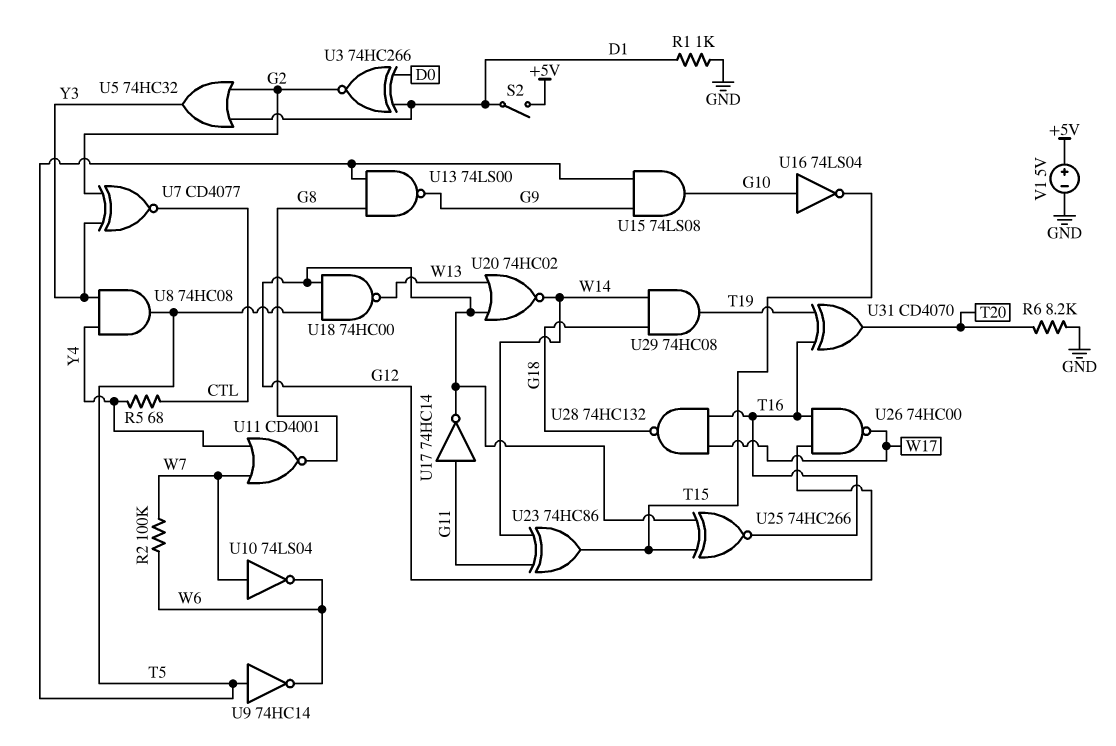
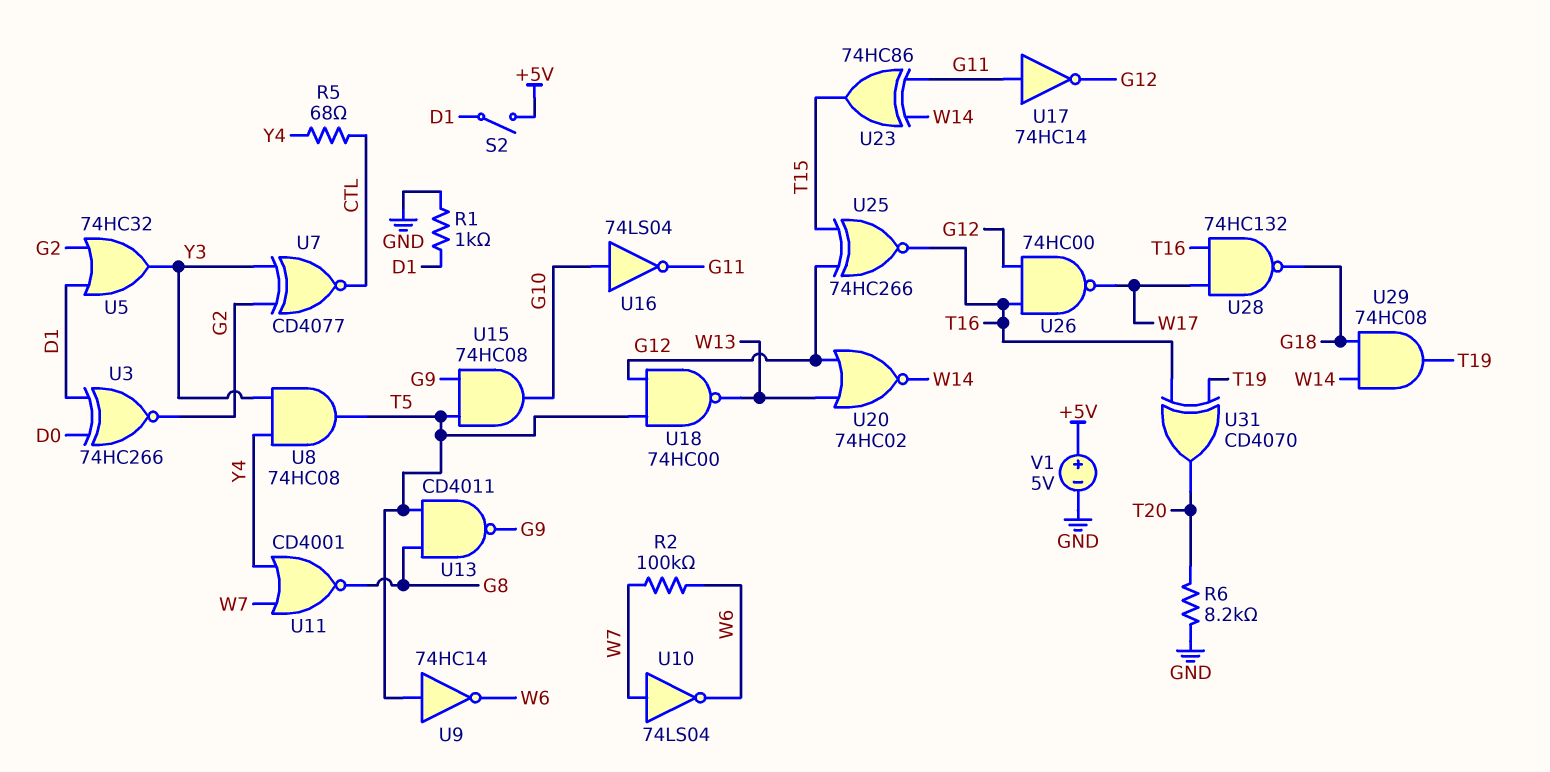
U13: NAND 74LS00 (in G8, in T5, out G9) -> NAND CD4011 (in G8, in T5, out G9)
U15: AND 74LS08 (in G9, in T5, out G10) -> AND 74HC08 (in G9, in T5, out G10)
U16: NOT 74LS04 (in G10, out T15) -> NOT 74LS04 (in G10, out G11)

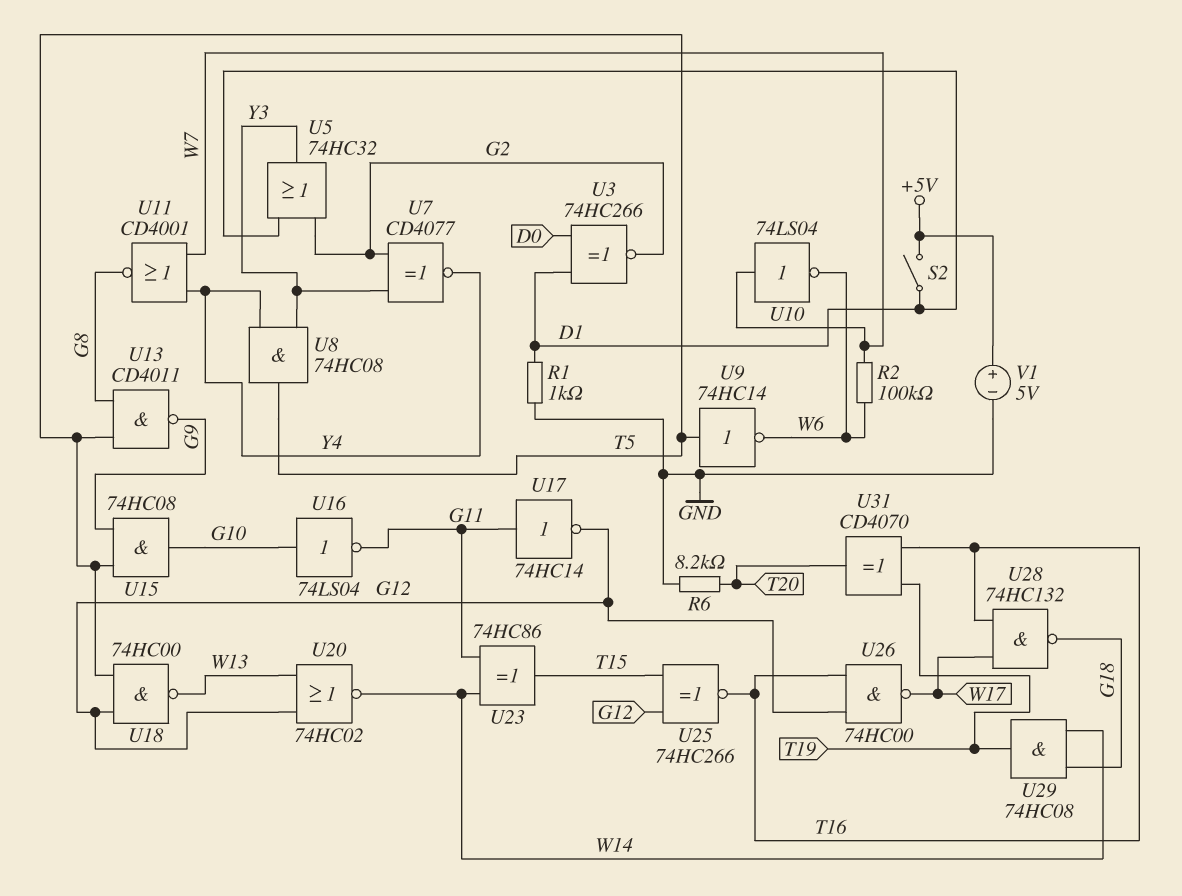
R5: 68 (CTL, Y4) -> none
U7: XNOR CD4077 (in G2, in Y3, out CTL) -> XNOR CD4077 (in G2, in Y3, out Y4)

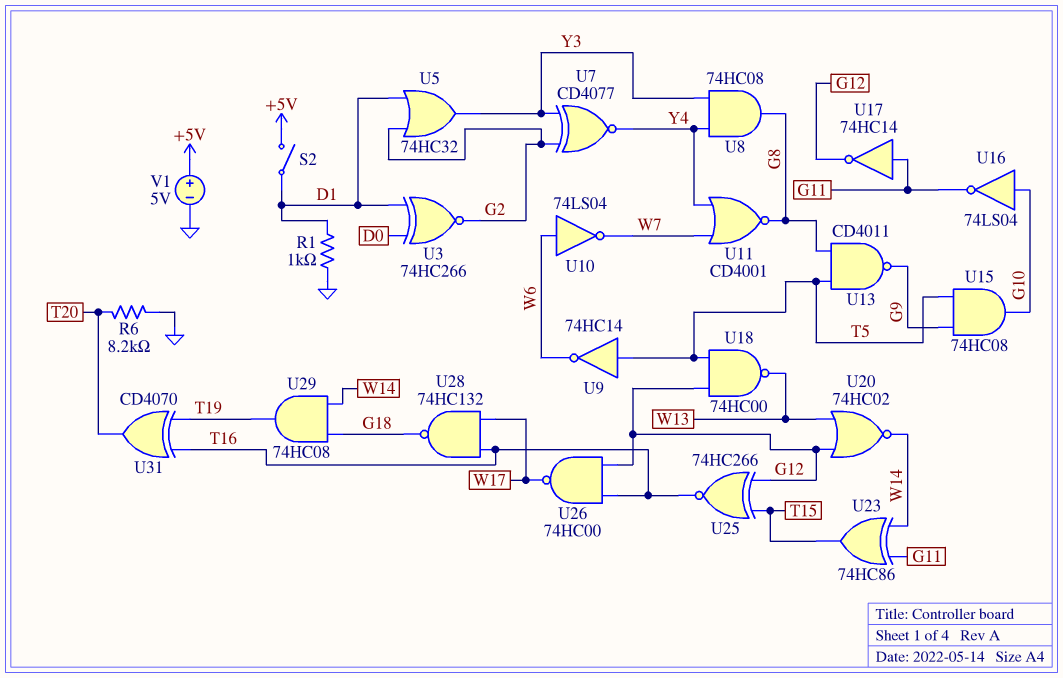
R2: 100k (W6, W7) -> none
U8: AND 74HC08 (in Y3, in Y4, out T5) -> AND 74HC08 (in Y3, in Y4, out G8)
U10: NOT 74LS04 (in W7, out W6) -> NOT 74LS04 (in W6, out W7)

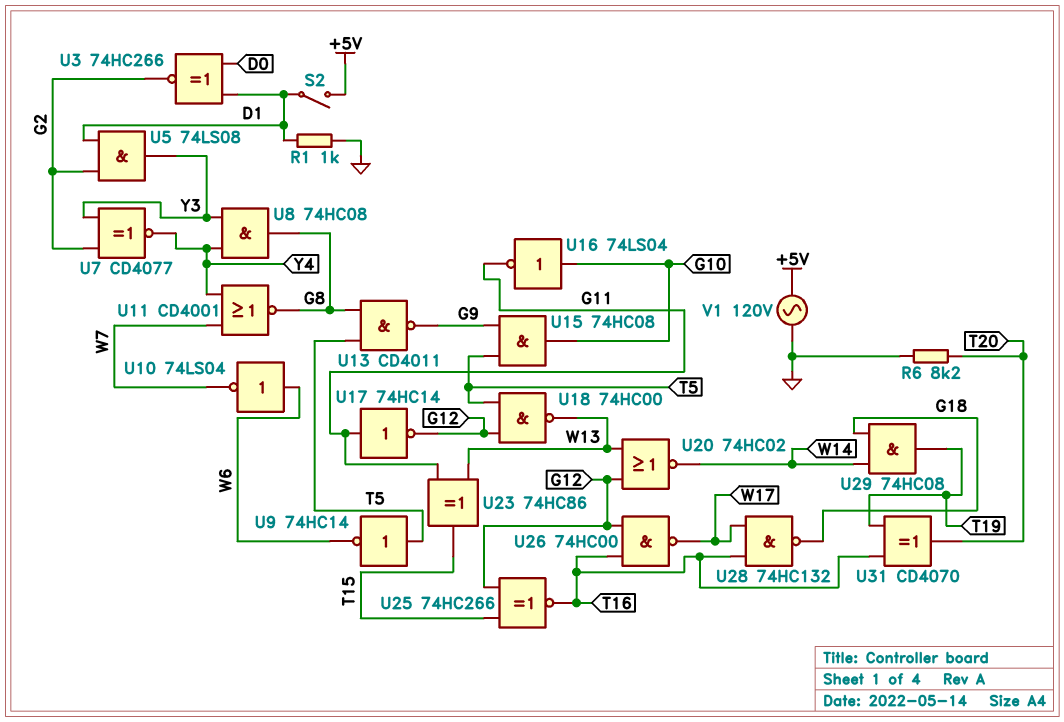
U5: OR 74HC32 (in D1, in G2, out Y3) -> AND 74LS08 (in D1, in G2, out Y3)
U23: XOR 74HC86 (in G11, in W14, out T15) -> XOR 74HC86 (in G11, in W13, out T15)
V1: 5V (plus +5V, minus GND) -> AC 120V (+5V, GND)

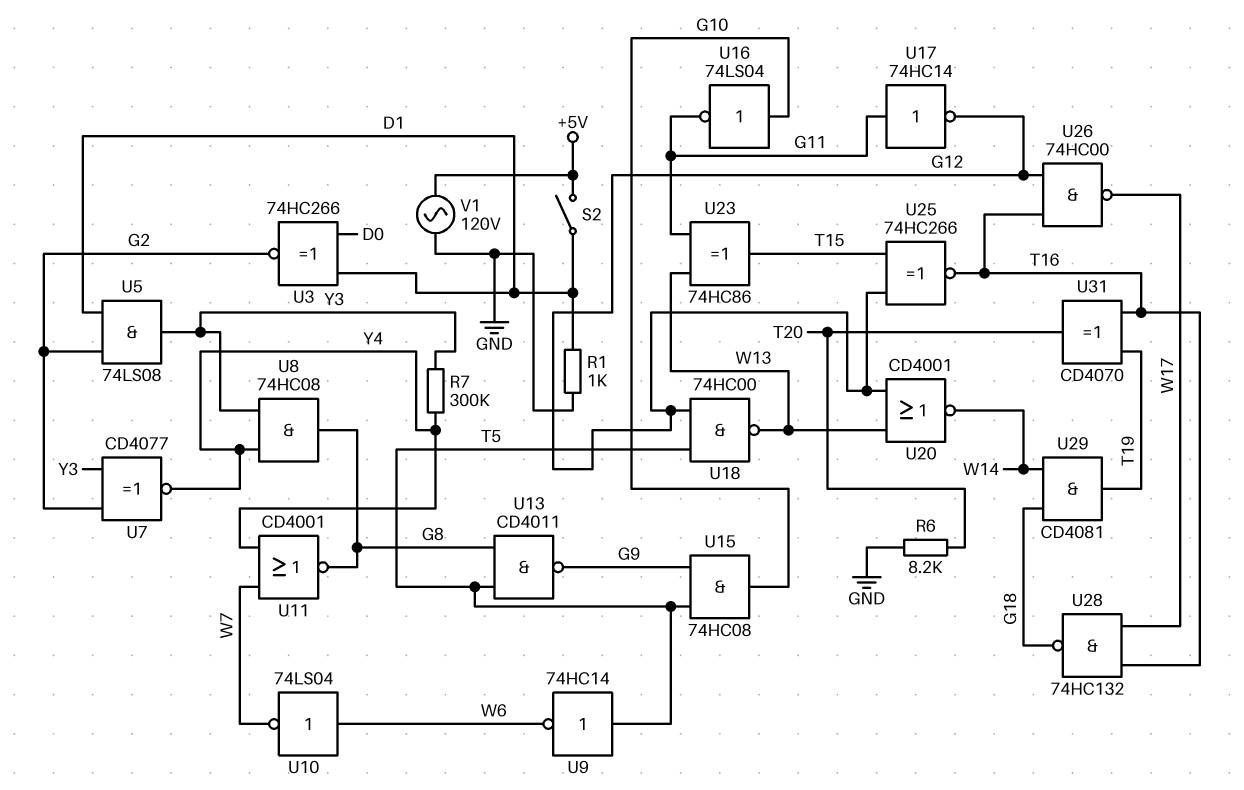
R7: none -> 300k (Y3, Y4)
U20: NOR 74HC02 (in G12, in W13, out W14) -> NOR CD4001 (in G12, in W13, out W14)
U29: AND 74HC08 (in G18, in W14, out T19) -> AND CD4081 (in G18, in W14, out T19)

